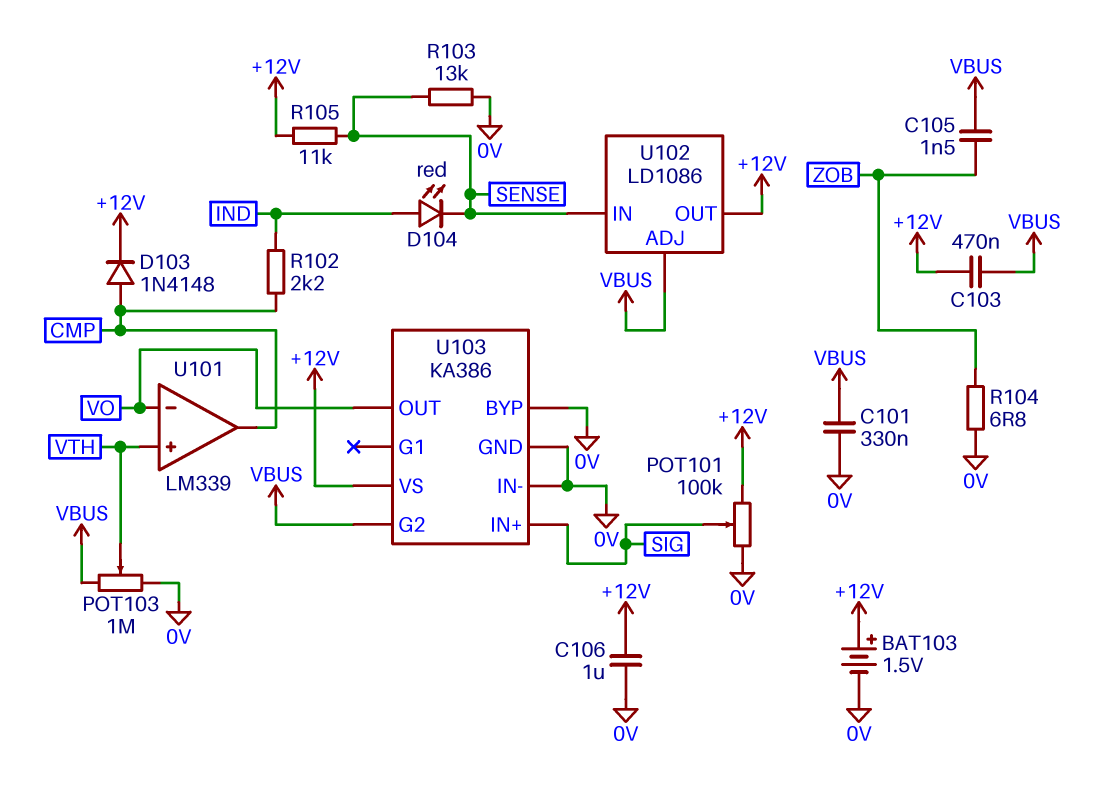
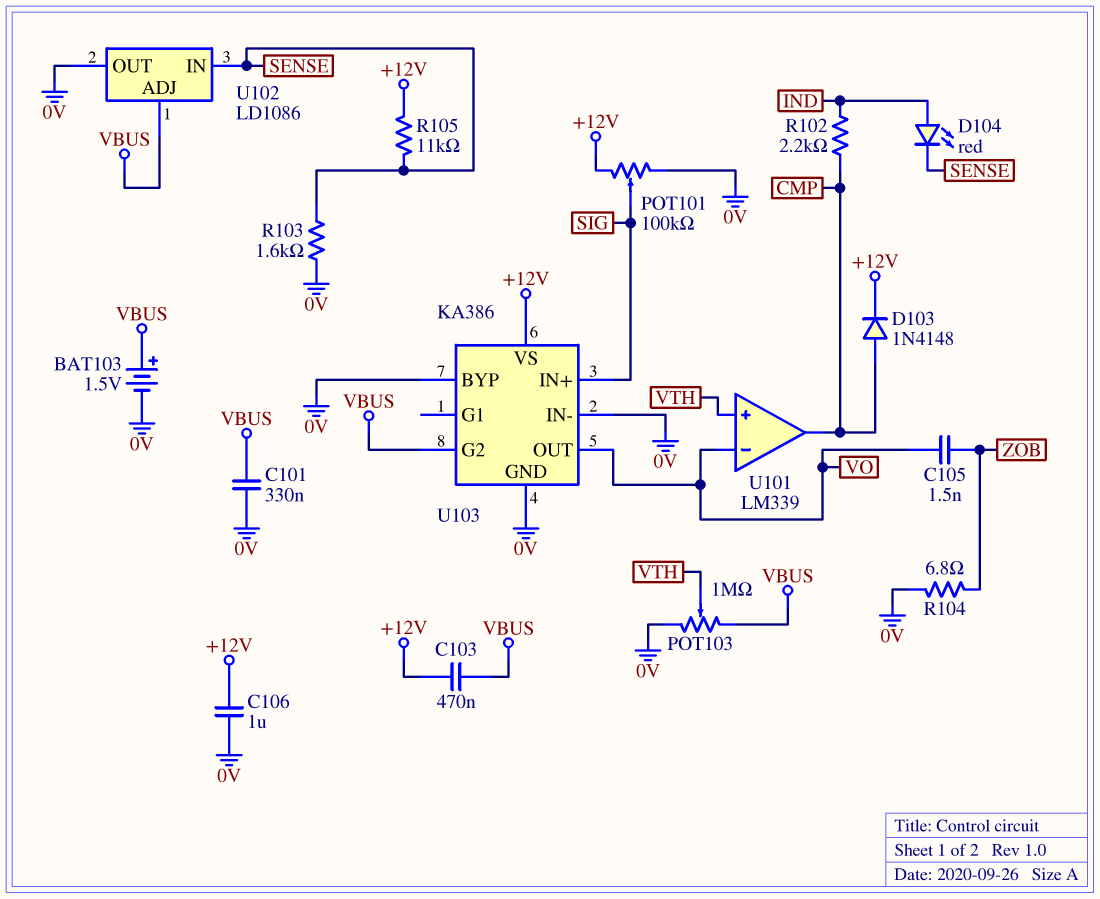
BAT103: 1.5V (plus +12V, minus 0V) -> 1.5V (plus VBUS, minus 0V)
C105: 1.5nF (VBUS, ZOB) -> 1.5nF (VO, ZOB)
R103: 13k (0V, SENSE) -> 1.6k (0V, SENSE)
U102 pin OUT: +12V -> 0V

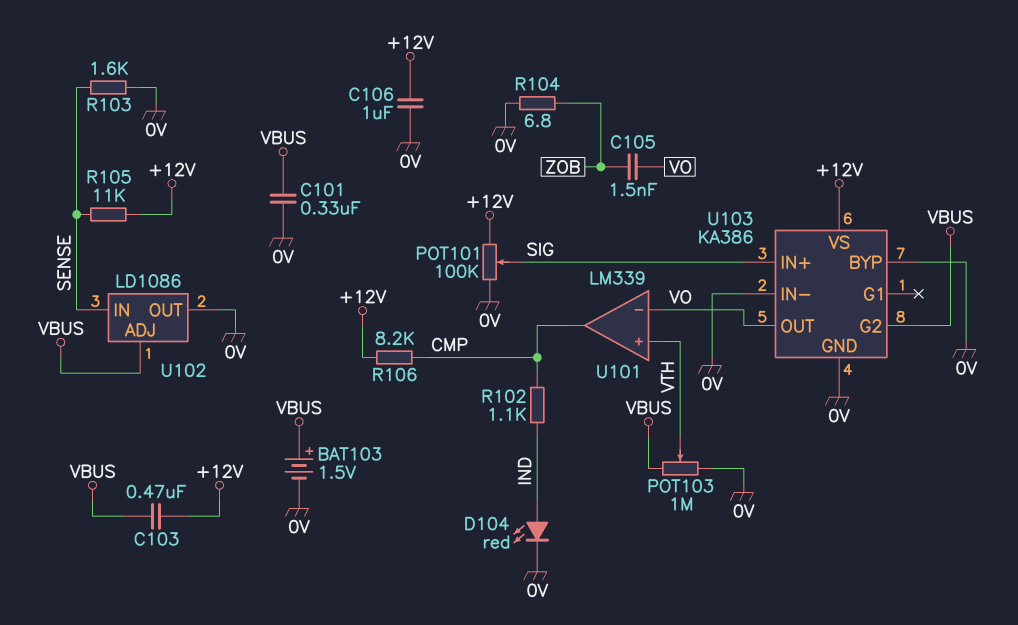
D103: diode 1N4148 (A CMP, K +12V) -> none
D104: LED red (A IND, K SENSE) -> LED red (A IND, K 0V)
R102: 2.2k (CMP, IND) -> 1.1k (CMP, IND)
R106: none -> 8.2k (+12V, CMP)

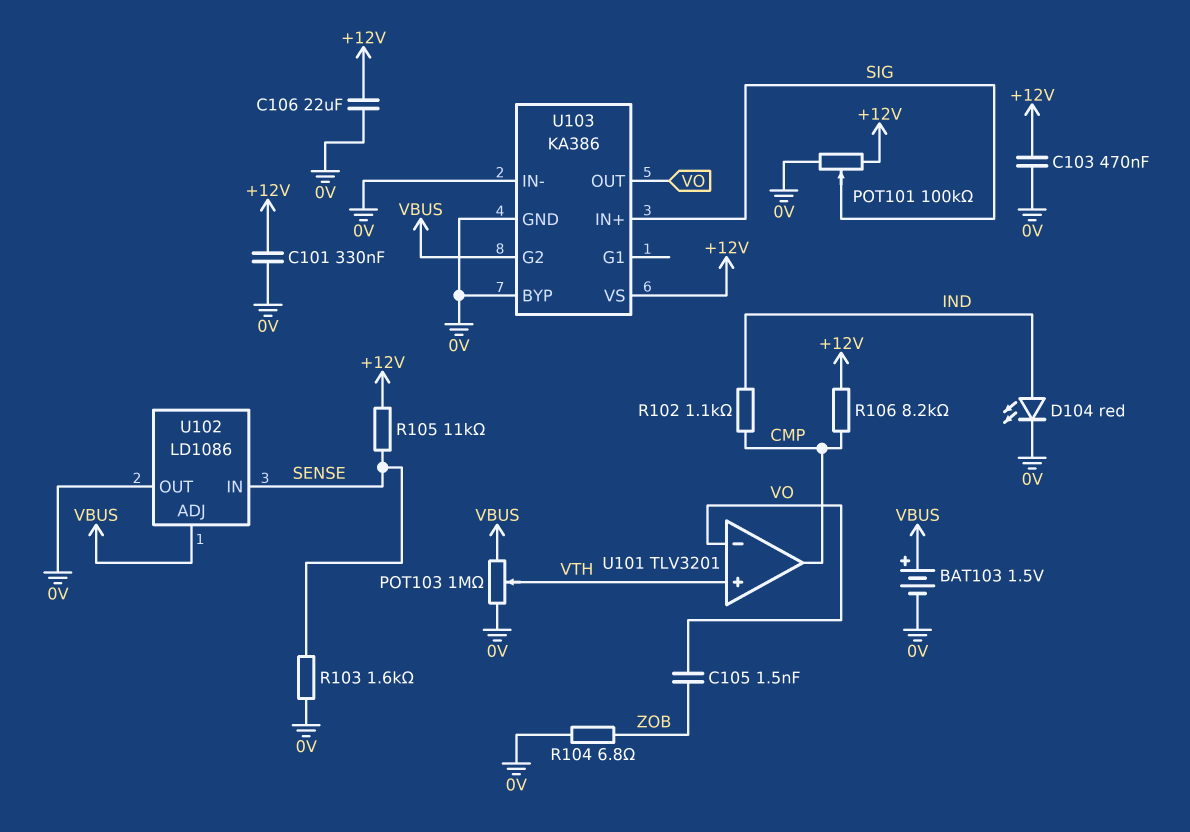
C101: 330nF (0V, VBUS) -> 330nF (+12V, 0V)
C103: 470nF (+12V, VBUS) -> 470nF (+12V, 0V)
C106: 1uF (+12V, 0V) -> 22uF (+12V, 0V)
U101: LM339 -> TLV3201

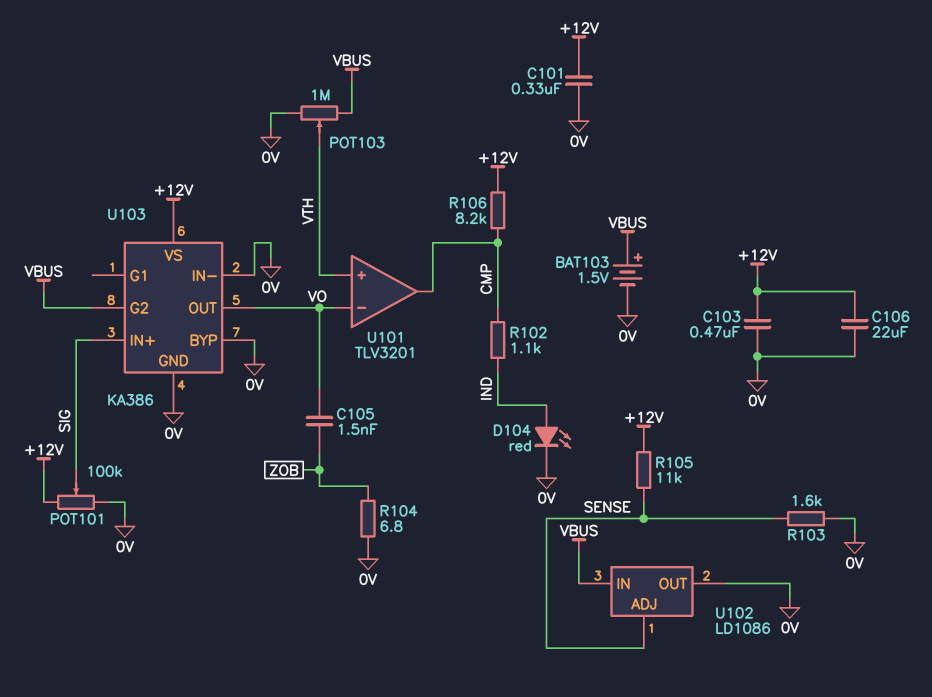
U102 pin ADJ: VBUS -> SENSE
U102 pin IN: SENSE -> VBUS

